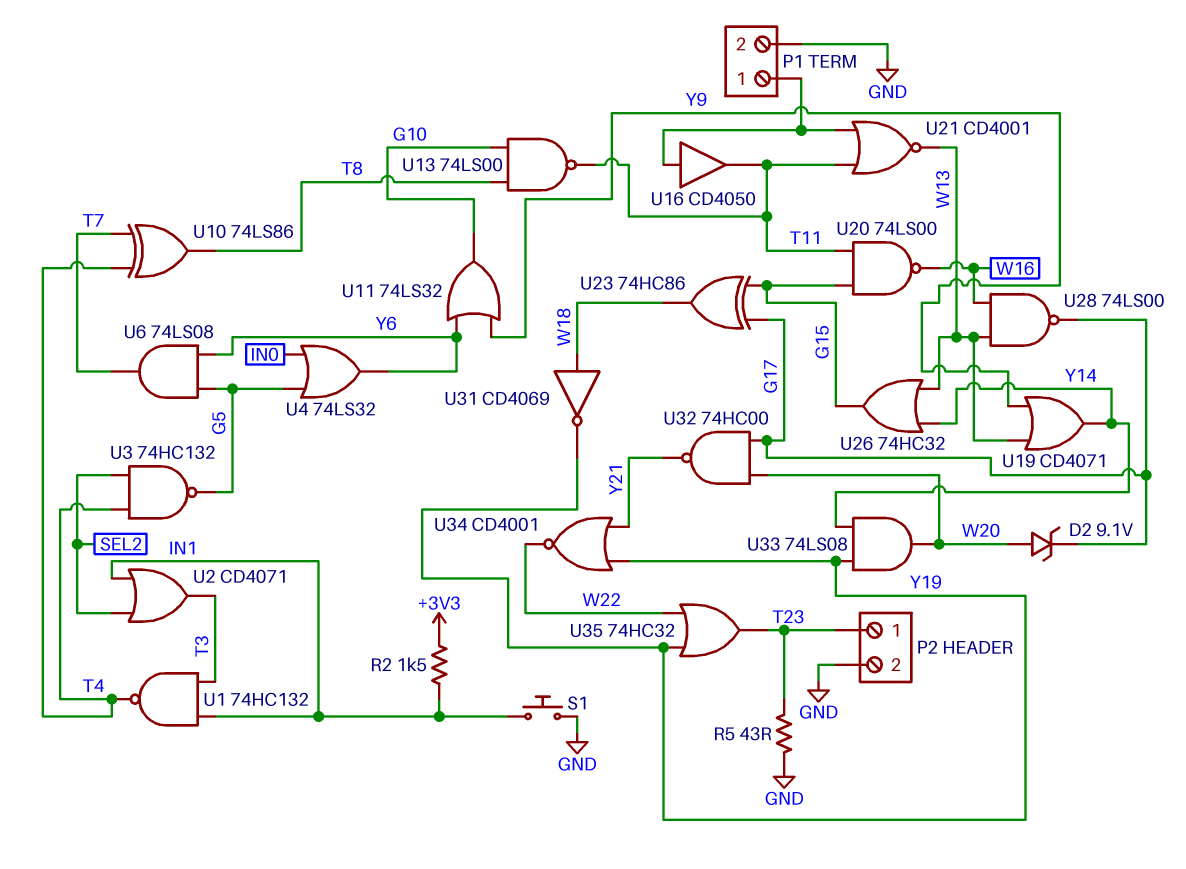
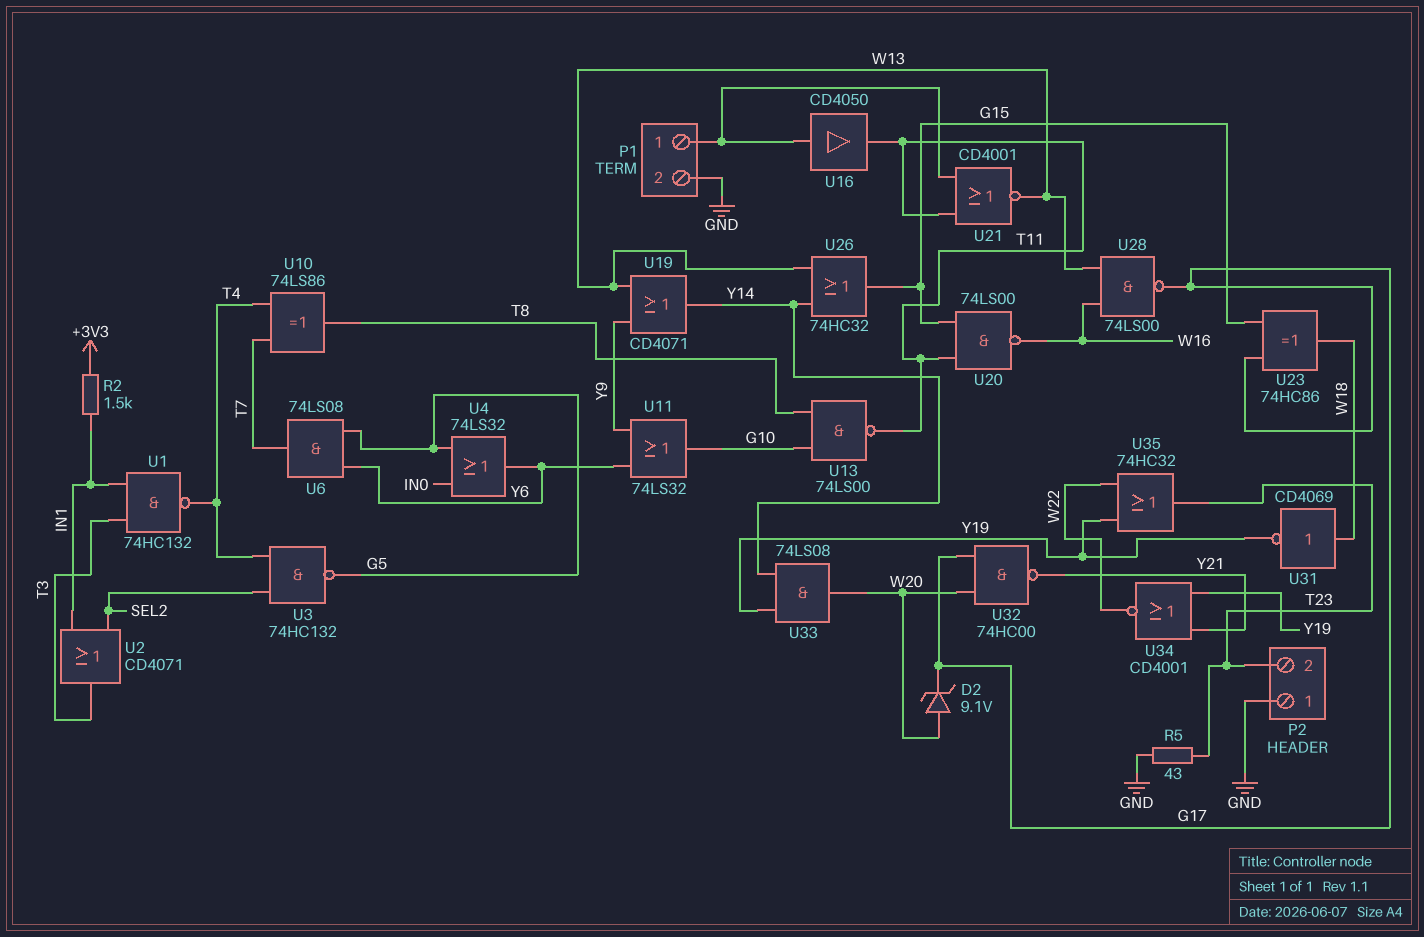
P2 pin 1: T23 -> GND
P2 pin 2: GND -> T23
S1: button (GND, IN1) -> none

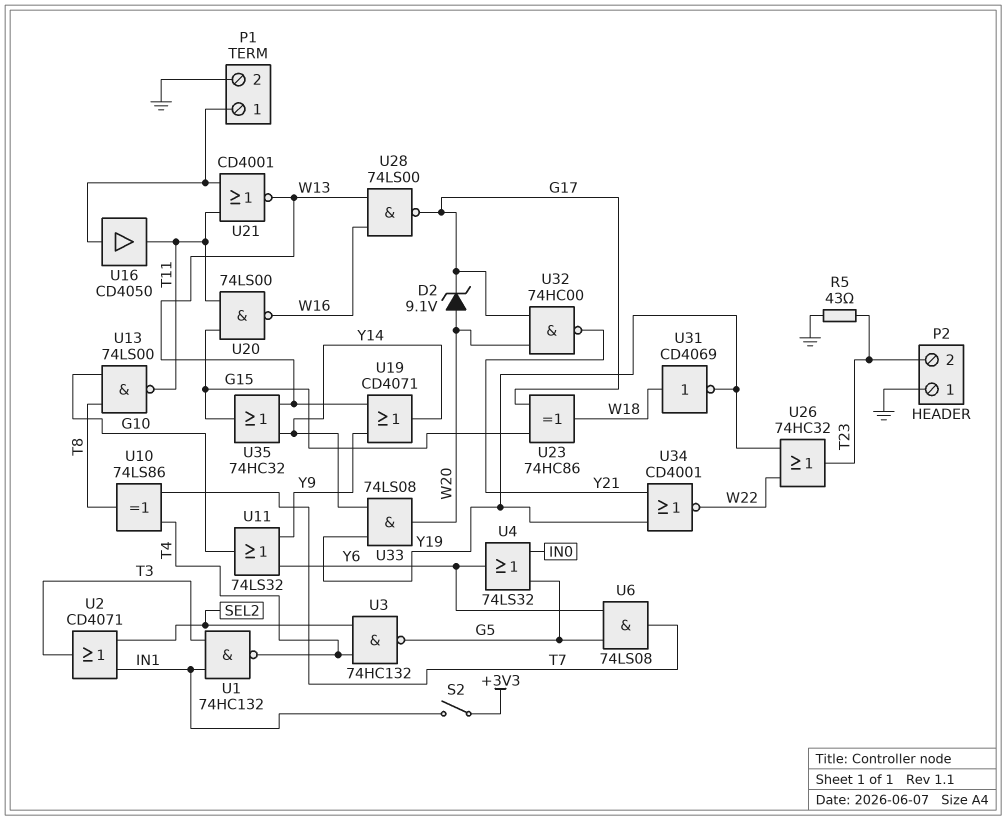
R2: 1.5k (+3V3, IN1) -> none
S2: none -> switch (+3V3, IN1)
U26: OR 74HC32 (in W13, in Y14, out G15) -> OR 74HC32 (in W22, in Y19, out T23)
U35: OR 74HC32 (in W22, in Y19, out T23) -> OR 74HC32 (in W13, in Y14, out G15)

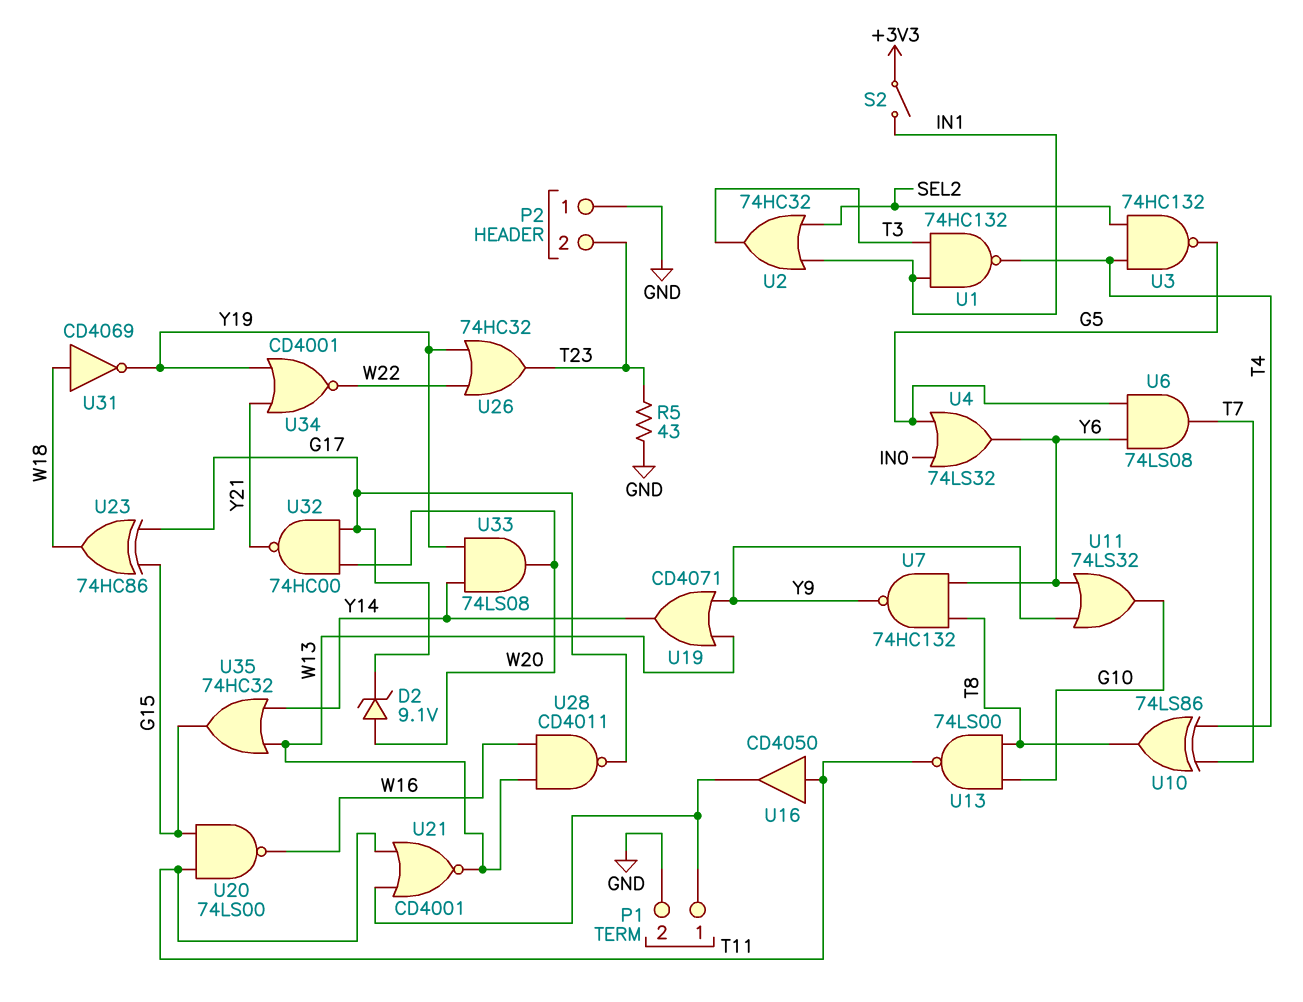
U2: OR CD4071 (in IN1, in SEL2, out T3) -> OR 74HC32 (in IN1, in SEL2, out T3)
U7: none -> NAND 74HC132 (in T8, in Y6, out Y9)
U16: buffer CD4050 (in P1/1, out T11) -> buffer CD4050 (in T11, out P1/1)
U28: NAND 74LS00 (in W13, in W16, out G17) -> NAND CD4011 (in W13, in W16, out G17)

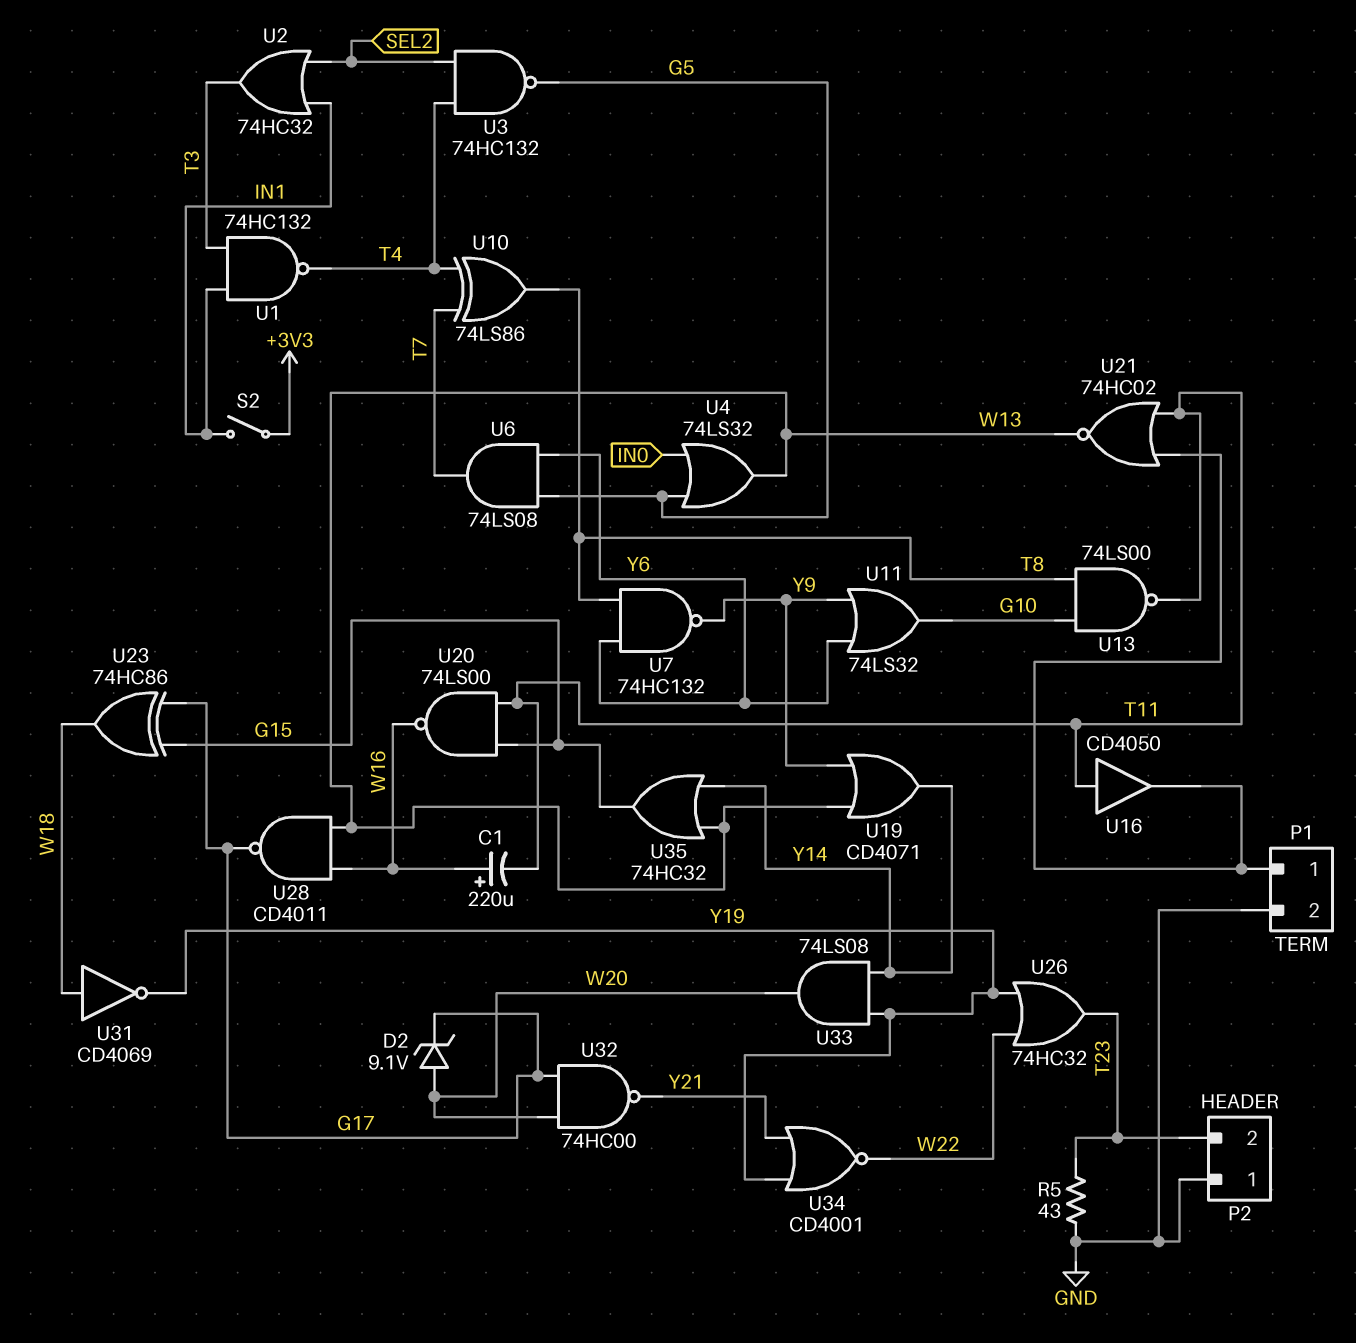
C1: none -> 220uF (plus W16, minus T11)
U4: OR 74LS32 (in G5, in IN0, out Y6) -> OR 74LS32 (in G5, in IN0, out W13)
U21: NOR CD4001 (in P1/1, in T11, out W13) -> NOR 74HC02 (in P1/1, in T11, out W13)

